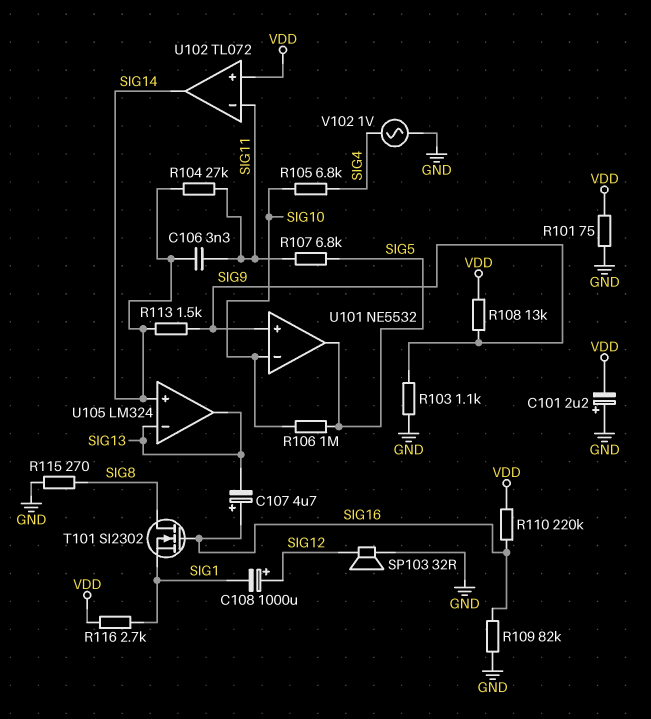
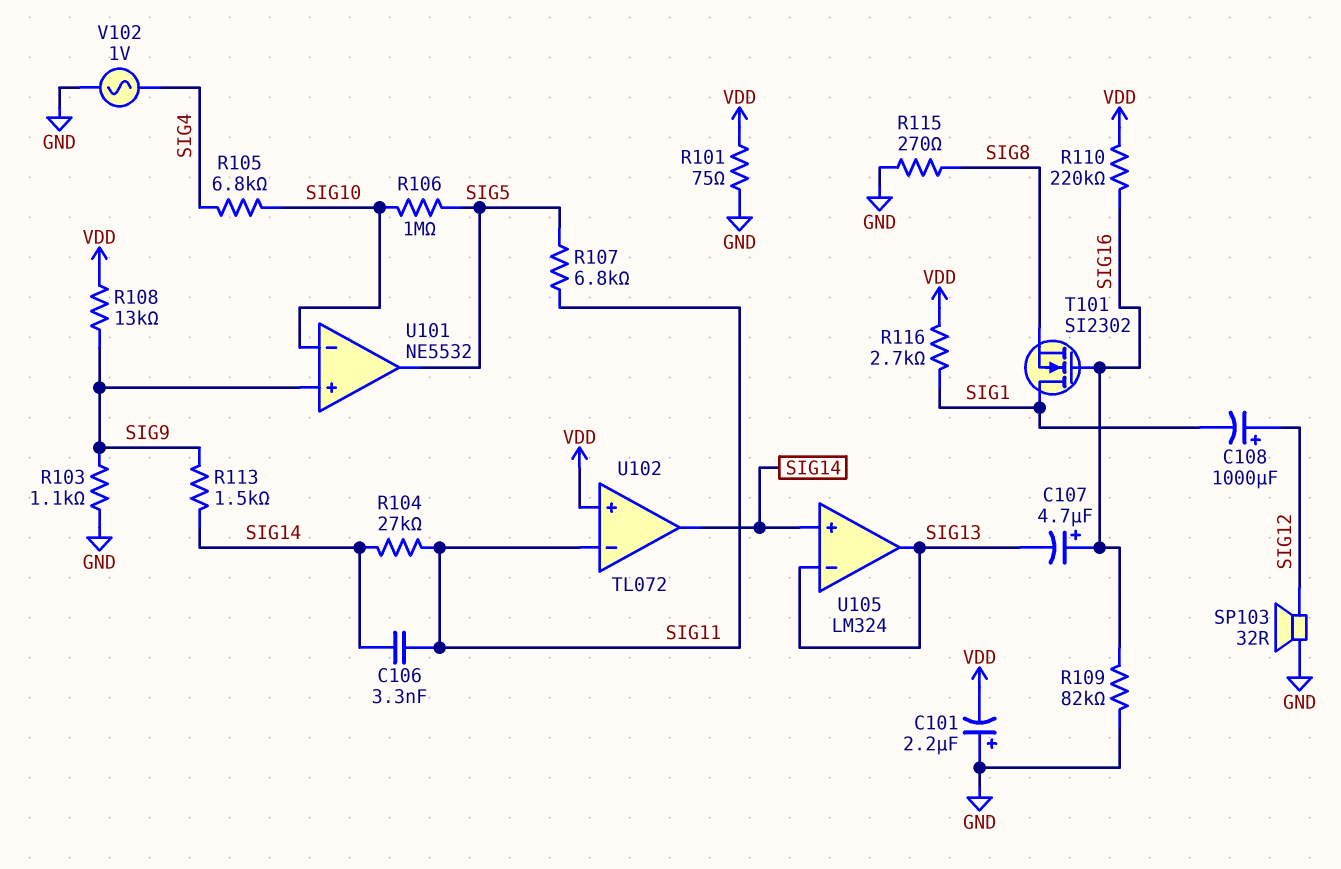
T101: NMOS SI2302 (G SIG16, D SIG8, S SIG1) -> NMOS SI2302 (G SIG16, D SIG1, S SIG8)

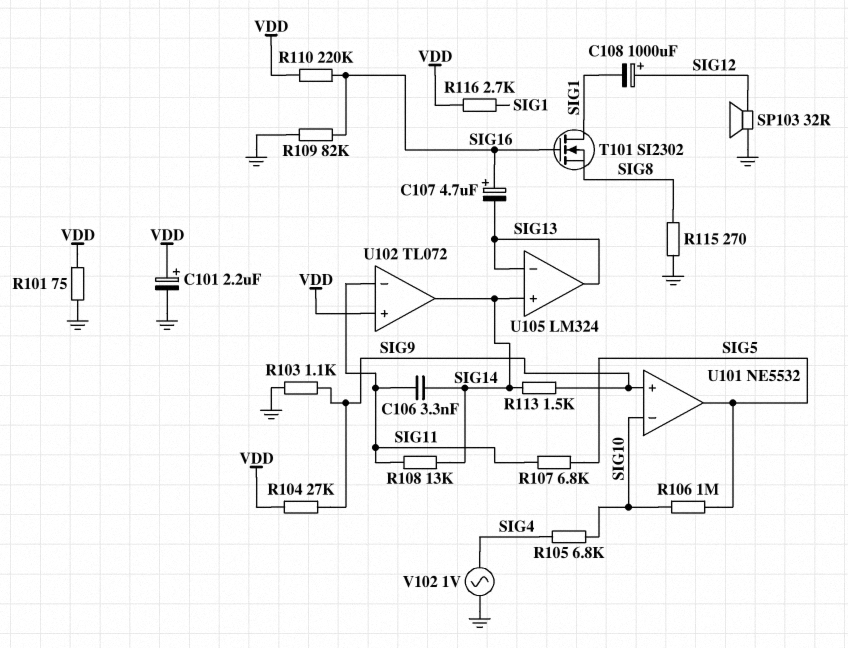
C101: 2.2uF (plus GND, minus VDD) -> 2.2uF (plus VDD, minus GND)
R104: 27k (SIG11, SIG14) -> 27k (SIG9, VDD)
R108: 13k (SIG9, VDD) -> 13k (SIG11, SIG14)

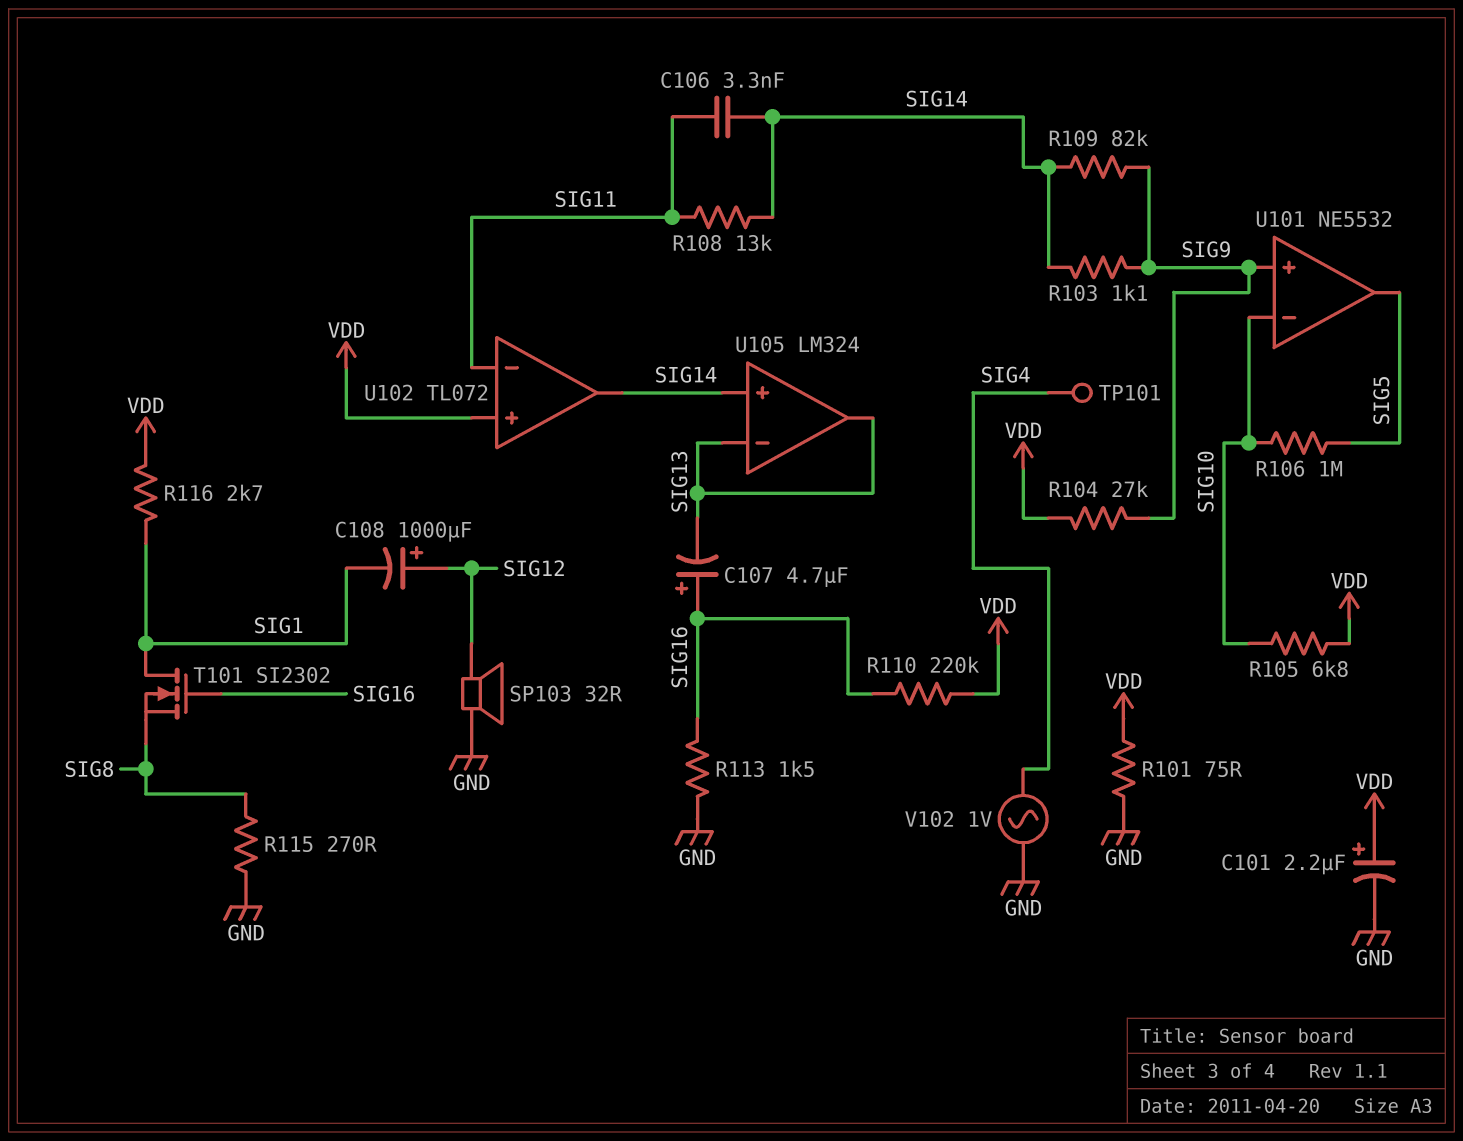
R103: 1.1k (GND, SIG9) -> 1.1k (SIG9, SIG14)
R105: 6.8k (SIG4, SIG10) -> 6.8k (SIG10, VDD)
R107: 6.8k (SIG5, SIG11) -> none
R109: 82k (GND, SIG16) -> 82k (SIG9, SIG14)
R113: 1.5k (SIG9, SIG14) -> 1.5k (GND, SIG16)
TP101: none -> test point (SIG4)

